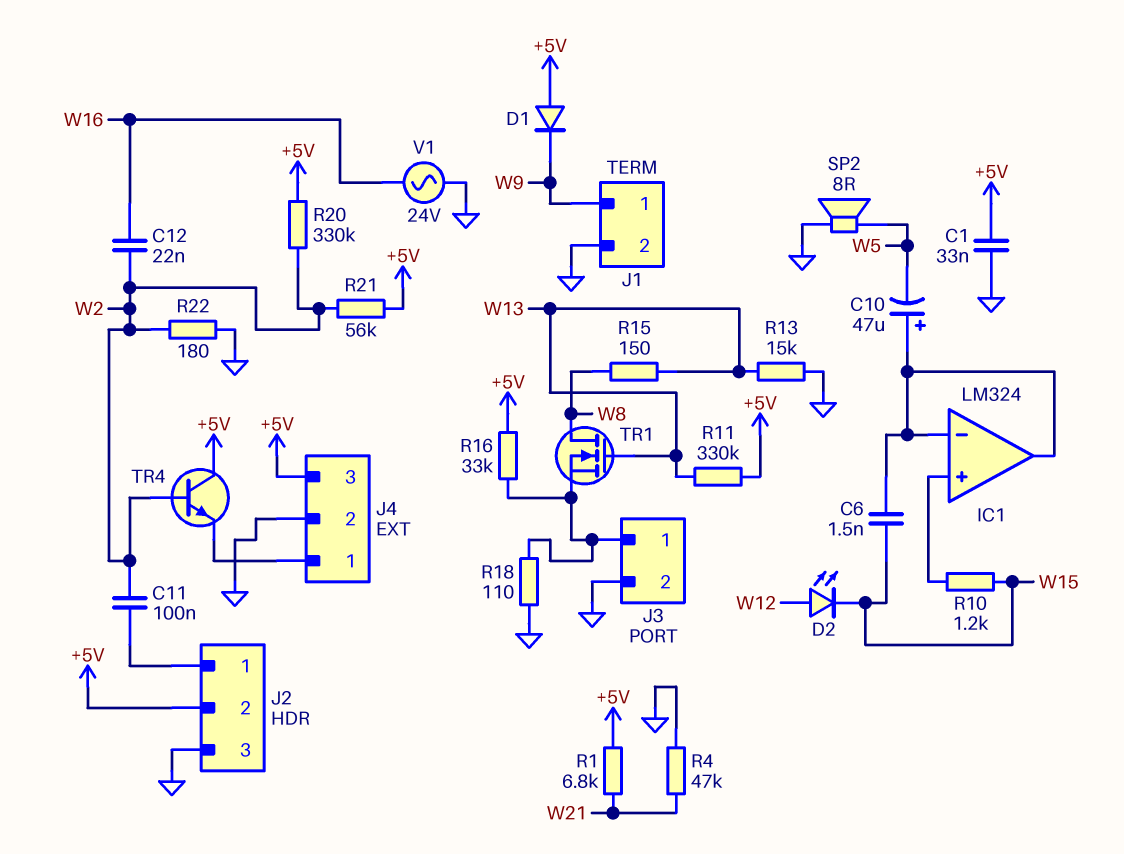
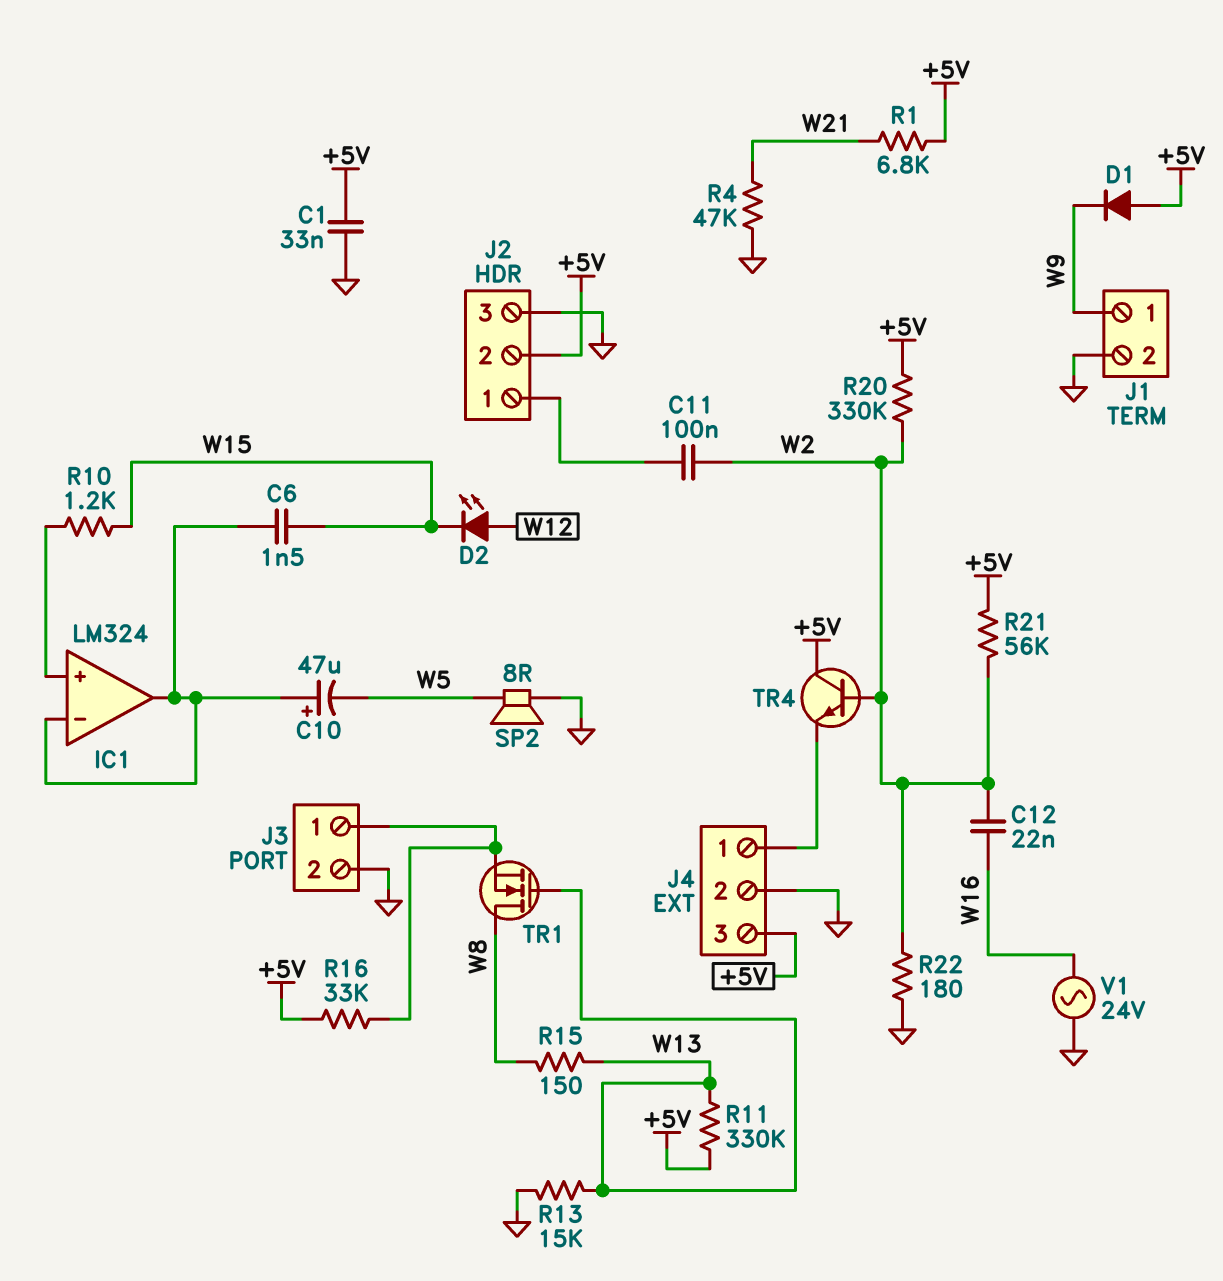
R18: 110 (GND, J3/1) -> none

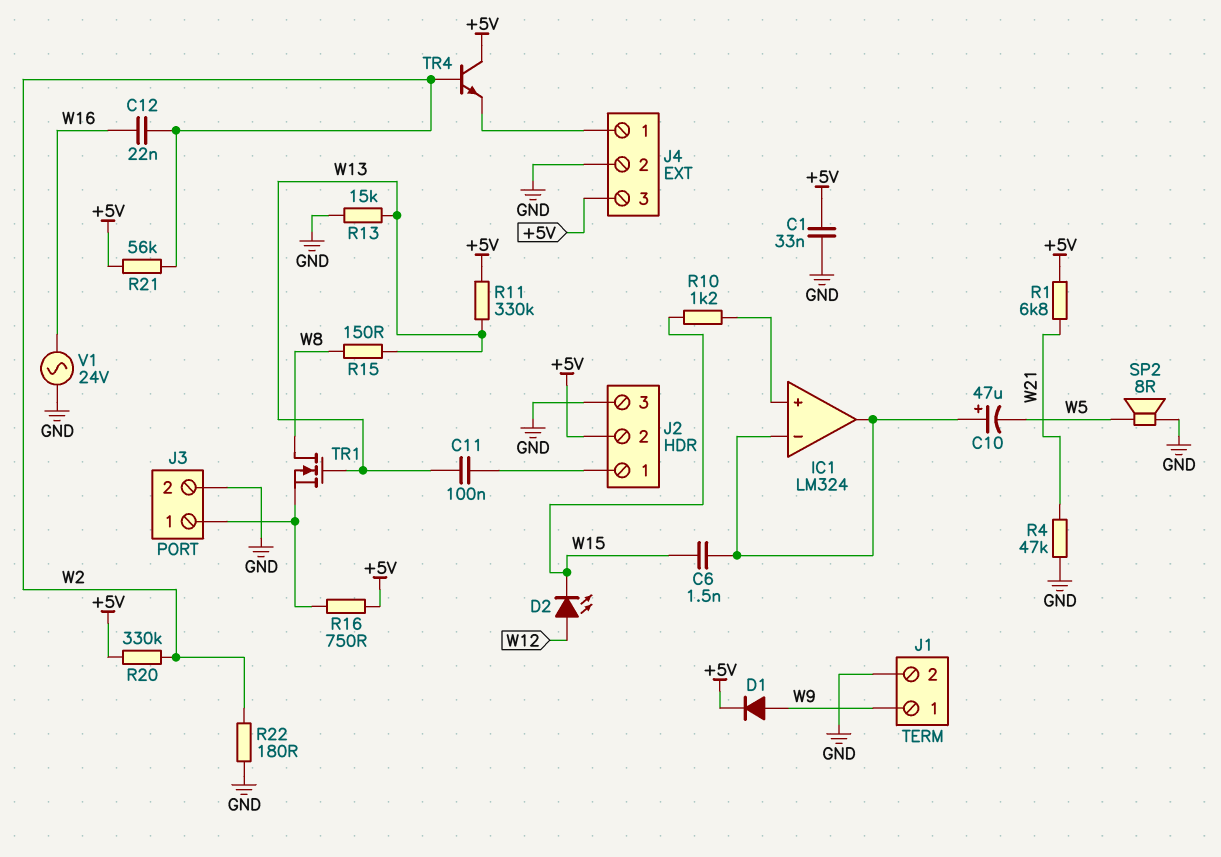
C11: 100nF (J2/1, W2) -> 100nF (J2/1, W13)
D1: diode (A +5V, K W9) -> diode (A W9, K +5V)
R16: 33k (+5V, J3/1) -> 750 (+5V, J3/1)

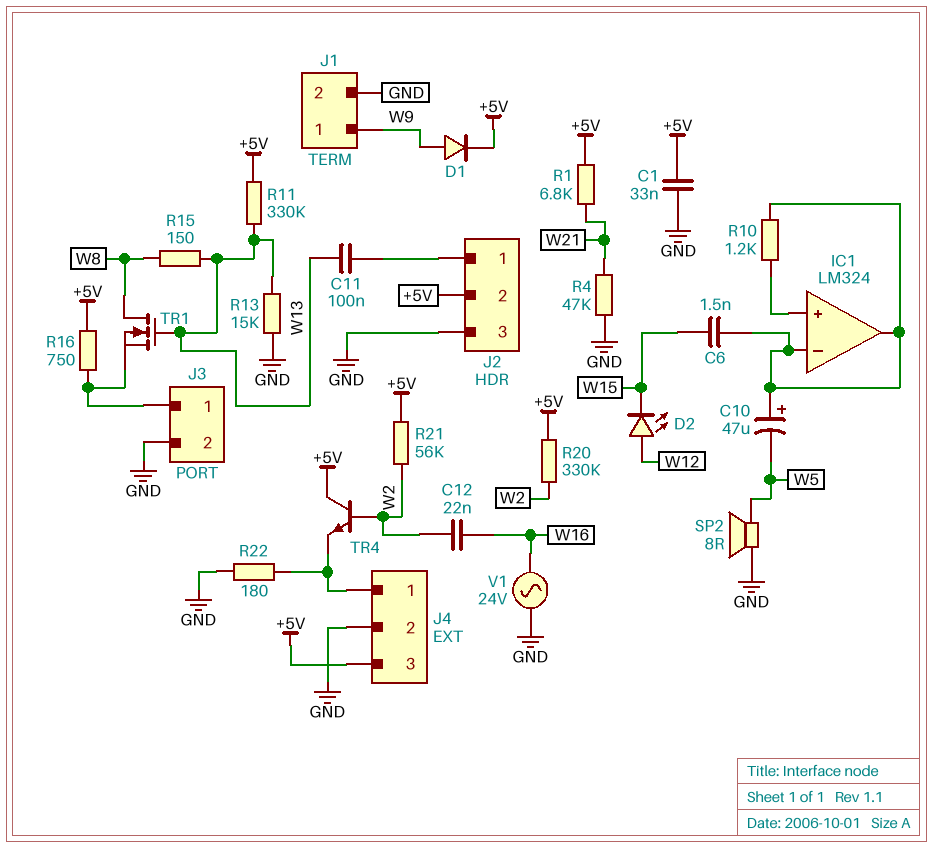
R10: 1.2k (IC1/in+, W15) -> 1.2k (IC1/in+, IC1/in-)
R22: 180 (GND, W2) -> 180 (GND, J4/1)

